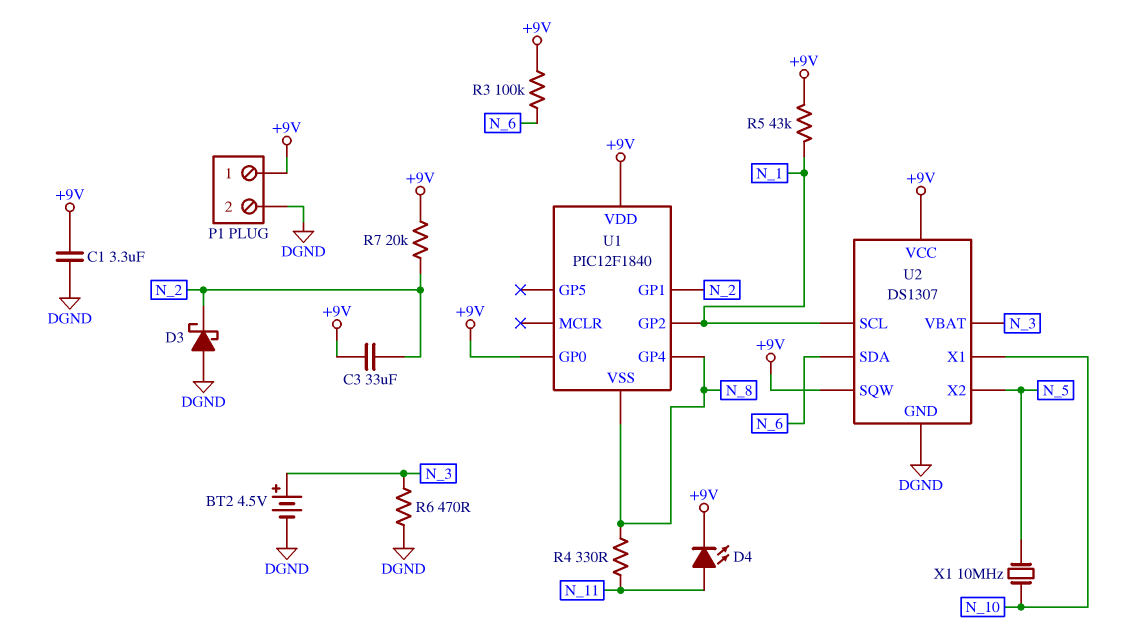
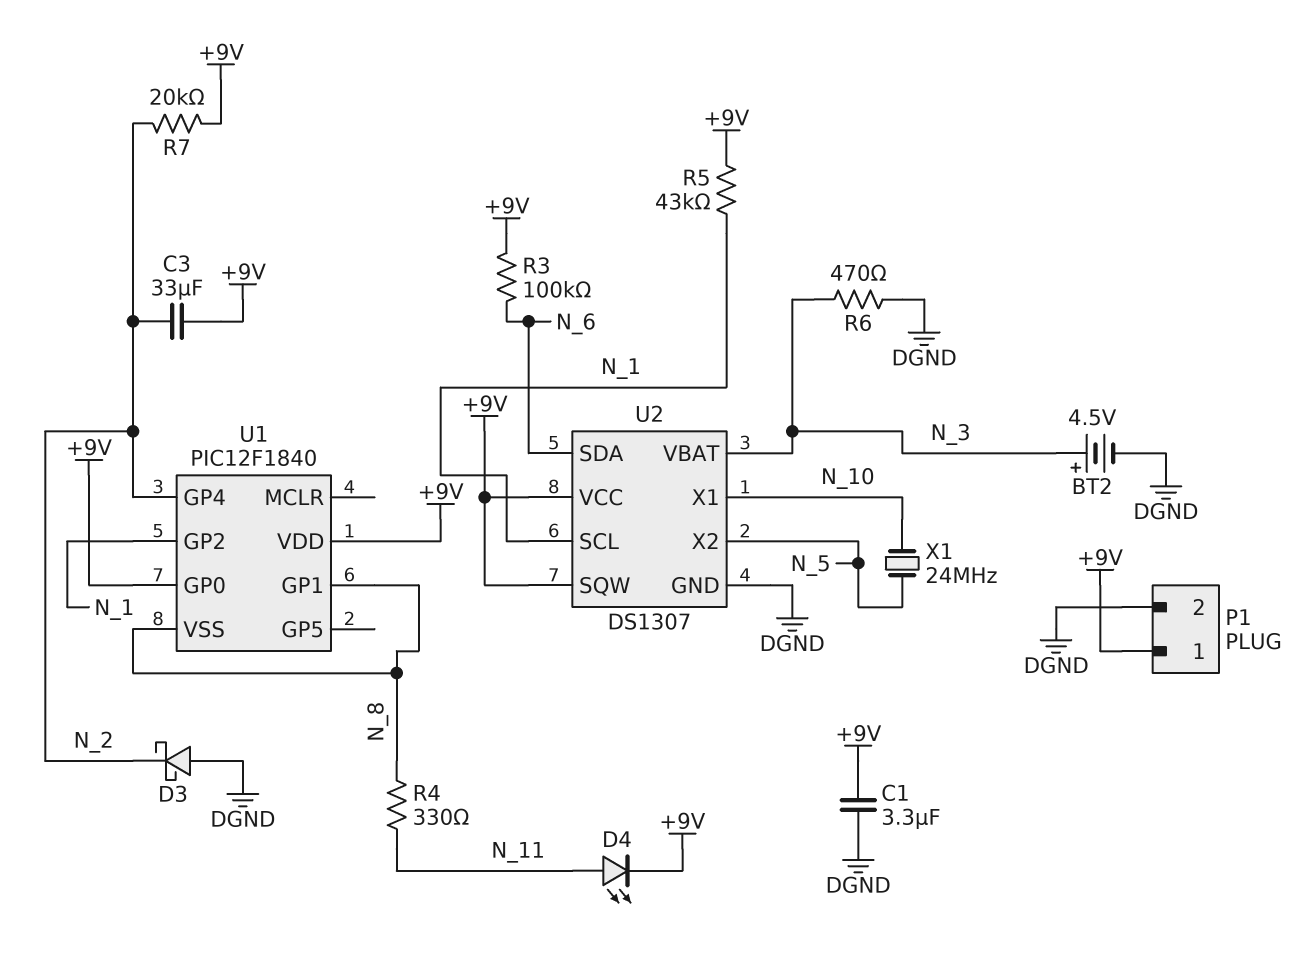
U1 pin GP1: N_2 -> N_8
U1 pin GP4: N_8 -> N_2
X1: 10MHz (N_5, N_10) -> 24MHz (N_5, N_10)

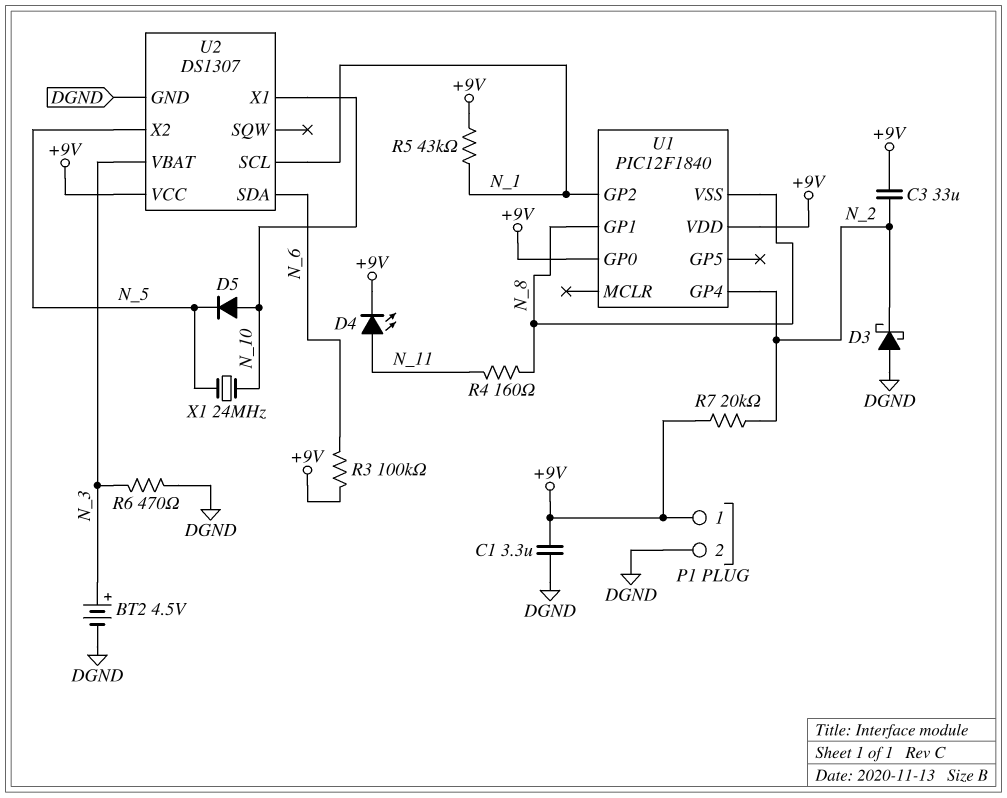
D5: none -> diode (A N_10, K N_5)
R4: 330 (N_8, N_11) -> 160 (N_8, N_11)
U2 pin SQW: +9V -> none

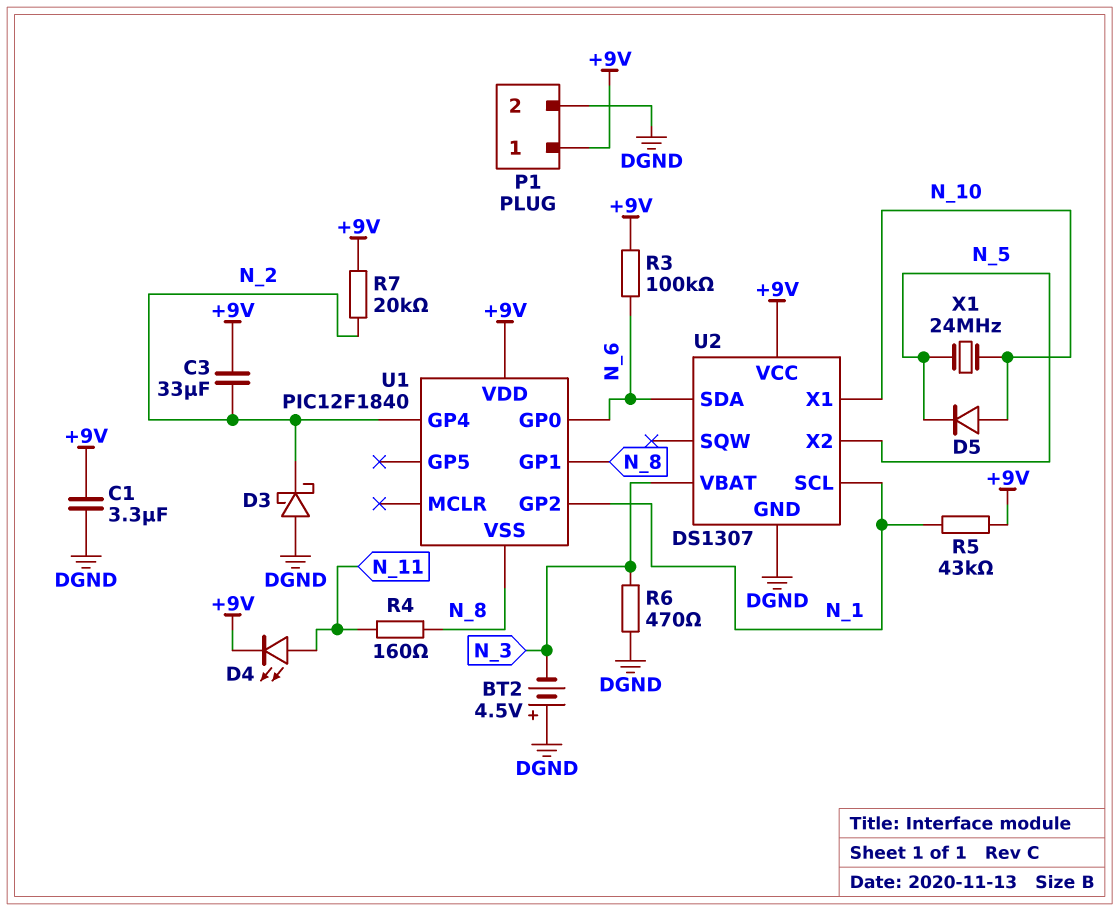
BT2: 4.5V (plus N_3, minus DGND) -> 4.5V (plus DGND, minus N_3)
U1 pin GP0: +9V -> N_6

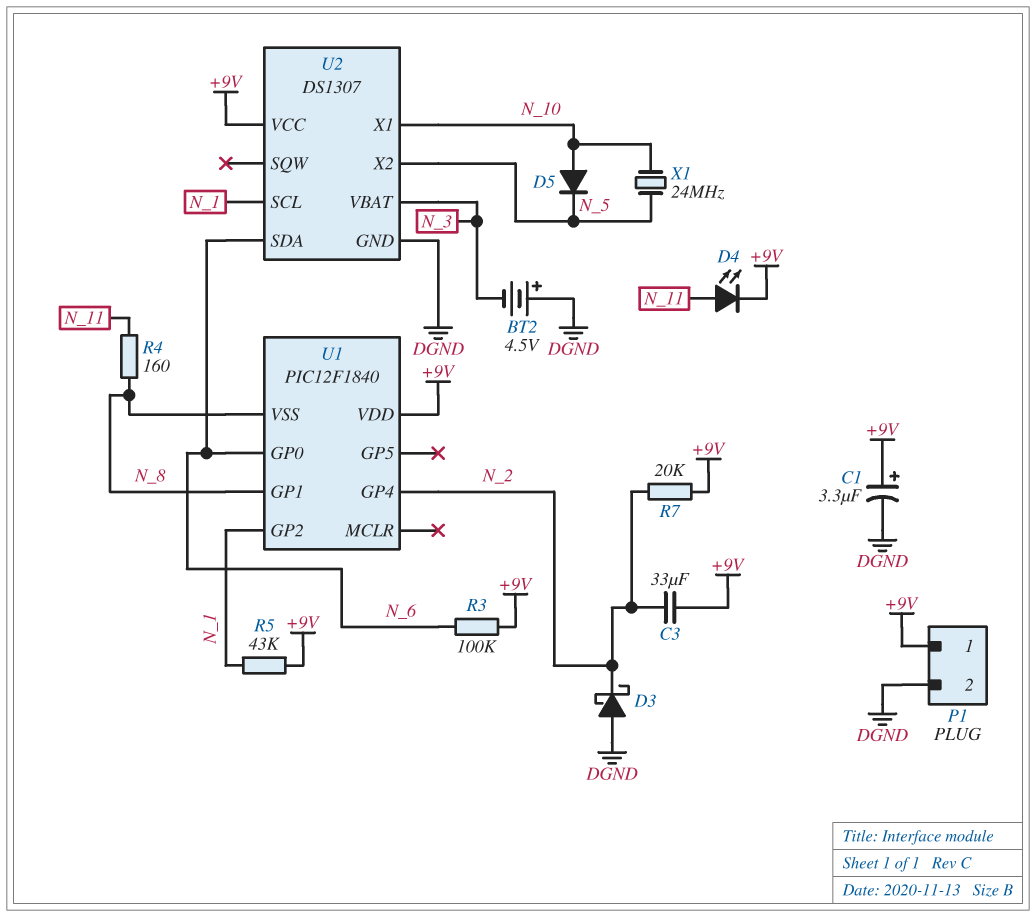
C1: 3.3uF (+9V, DGND) -> 3.3uF (plus +9V, minus DGND)
R6: 470 (DGND, N_3) -> none

